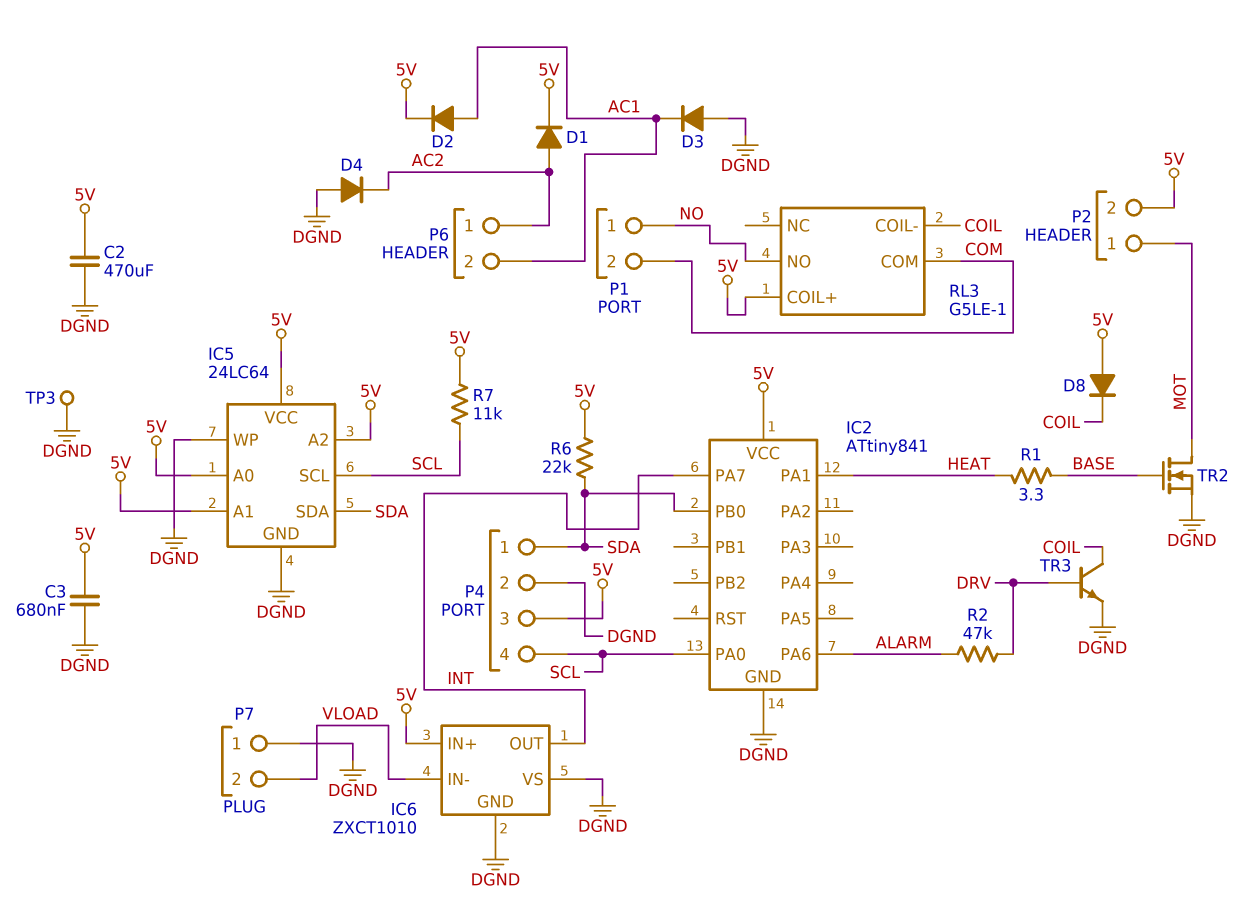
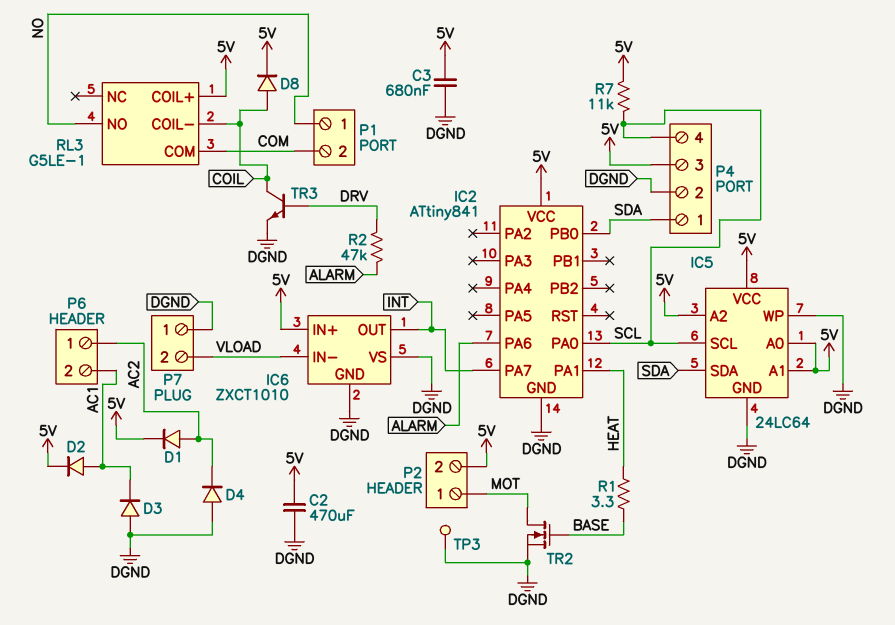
D8: diode (A 5V, K COIL) -> diode (A COIL, K 5V)
R6: 22k (5V, SDA) -> none

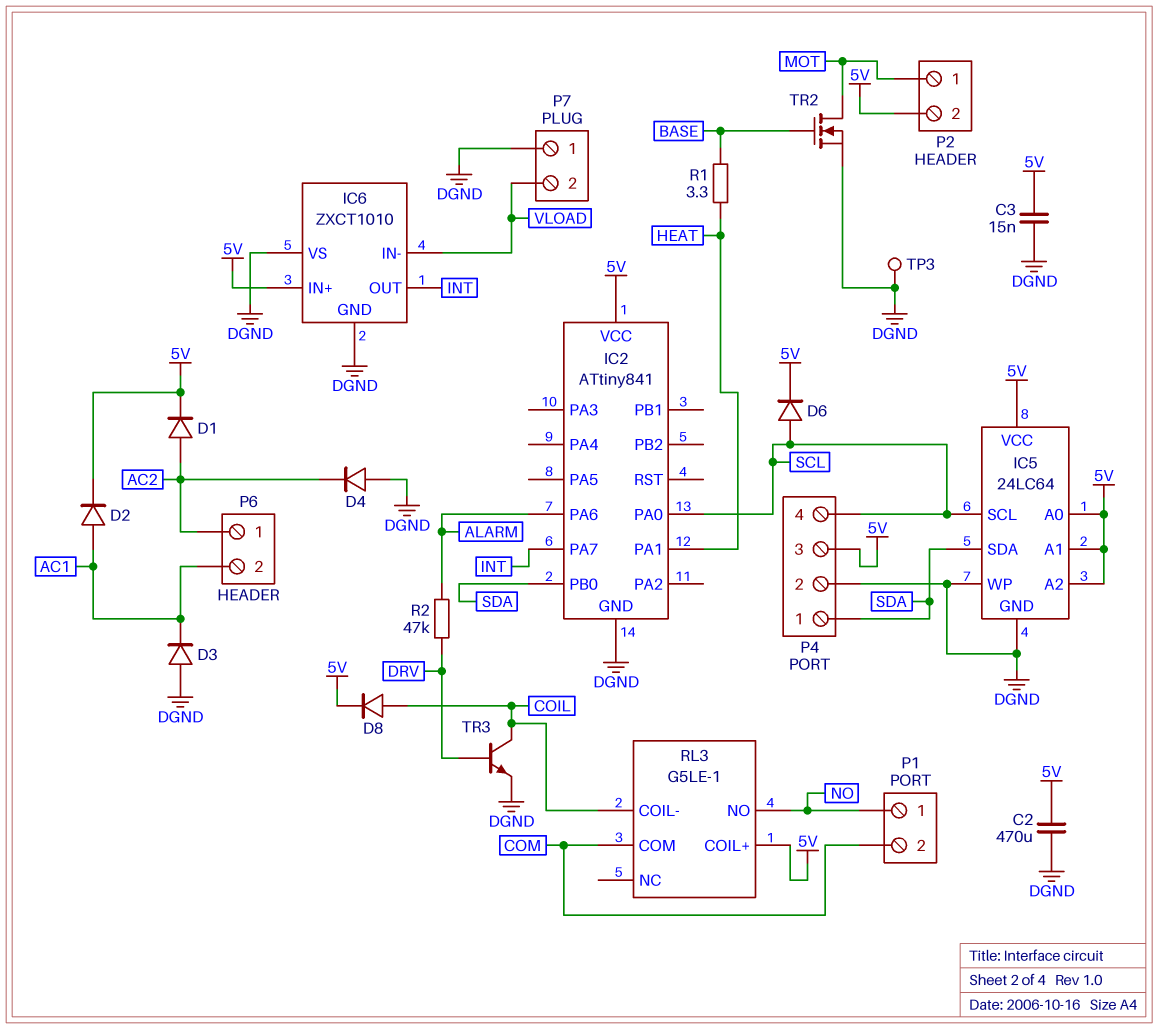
C3: 680nF (5V, DGND) -> 15nF (5V, DGND)
D6: none -> diode (A SCL, K 5V)
R7: 11k (5V, SCL) -> none

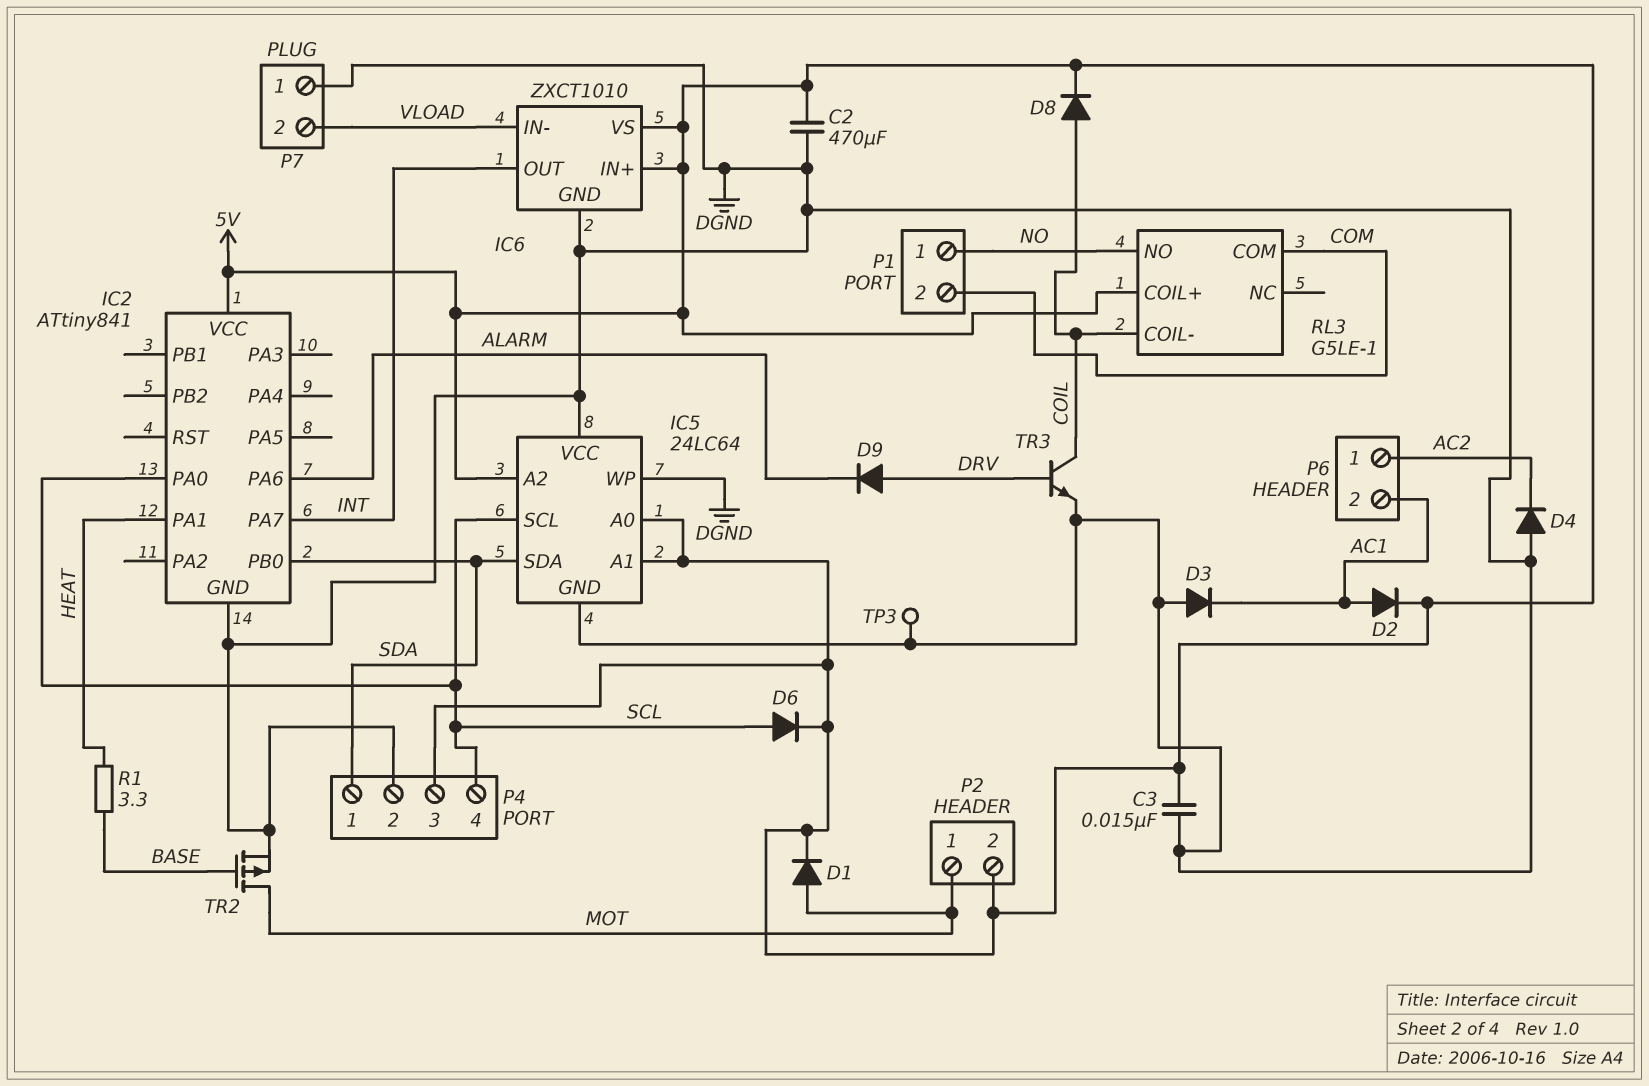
D1: diode (A AC2, K 5V) -> diode (A MOT, K 5V)
D9: none -> diode (A DRV, K ALARM)
IC5 pin VCC: 5V -> DGND
IC6 pin VS: DGND -> 5V
R2: 47k (ALARM, DRV) -> none
TR2: NMOS (G BASE, D MOT, S DGND) -> PMOS (G BASE, D MOT, S DGND)

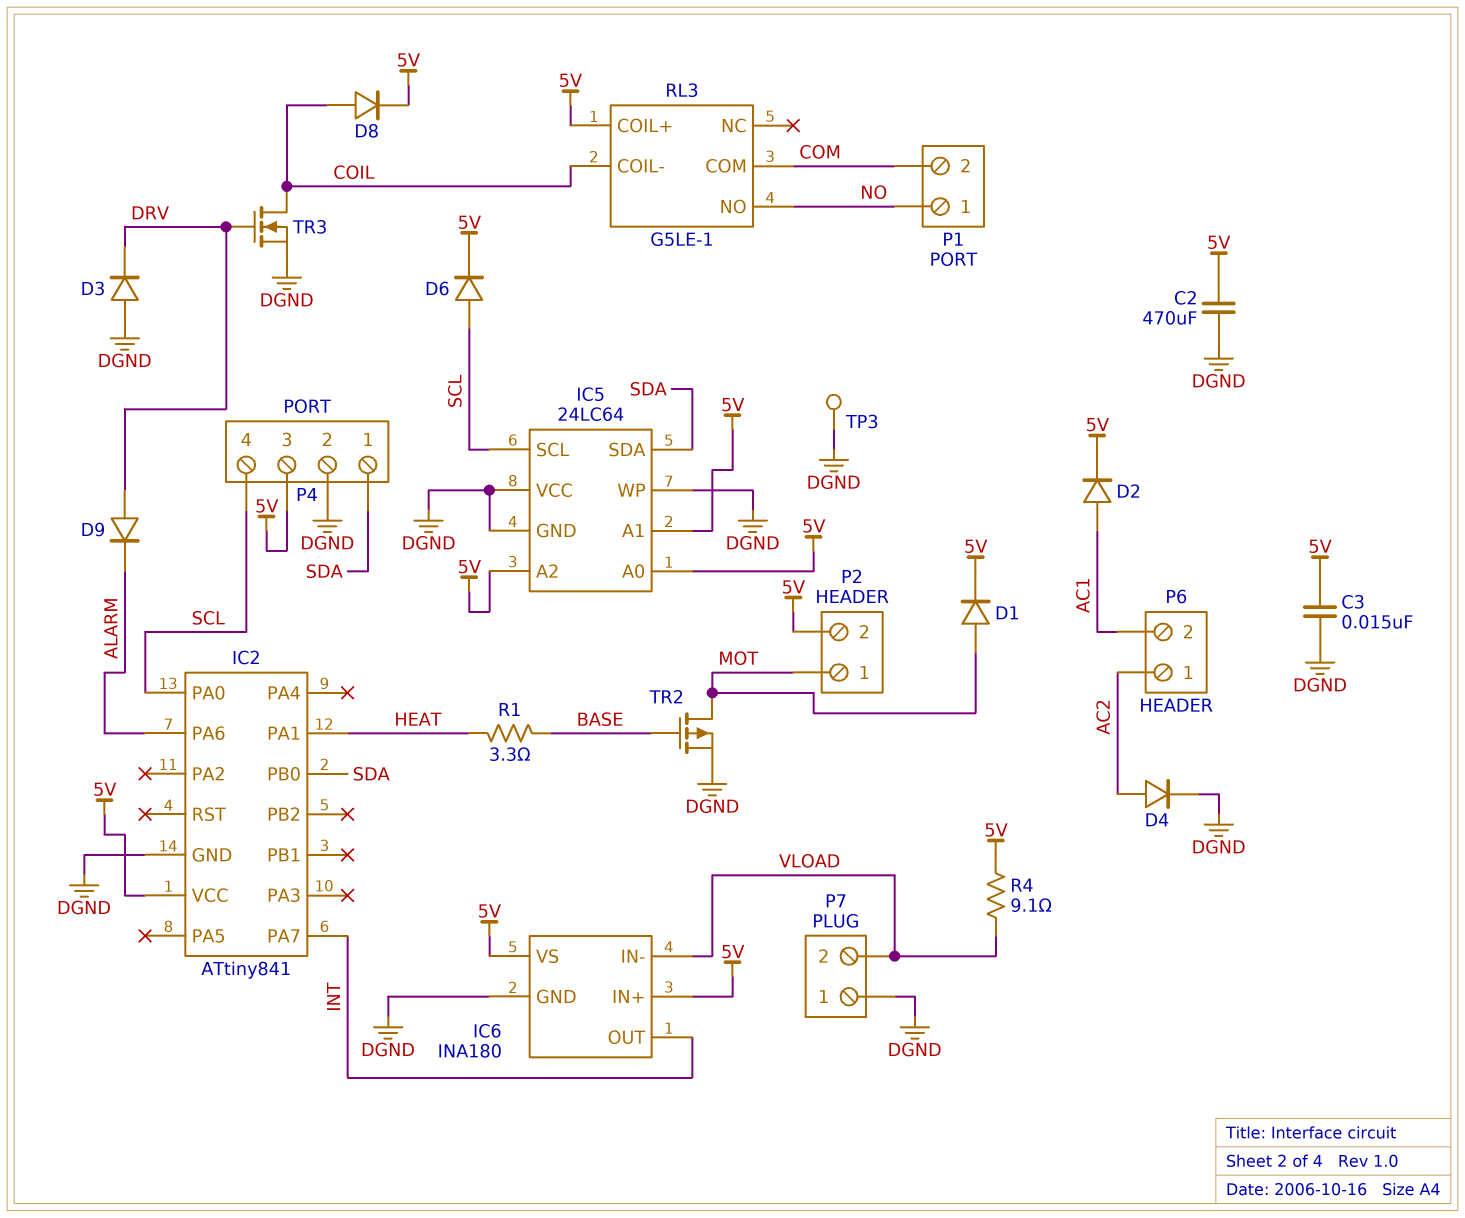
D3: diode (A DGND, K AC1) -> diode (A DGND, K DRV)
D4: diode (A DGND, K AC2) -> diode (A AC2, K DGND)
IC6: ZXCT1010 -> INA180
R4: none -> 9.1 (5V, VLOAD)
TR3: NPN (B DRV, C COIL, E DGND) -> NMOS (G DRV, D COIL, S DGND)

